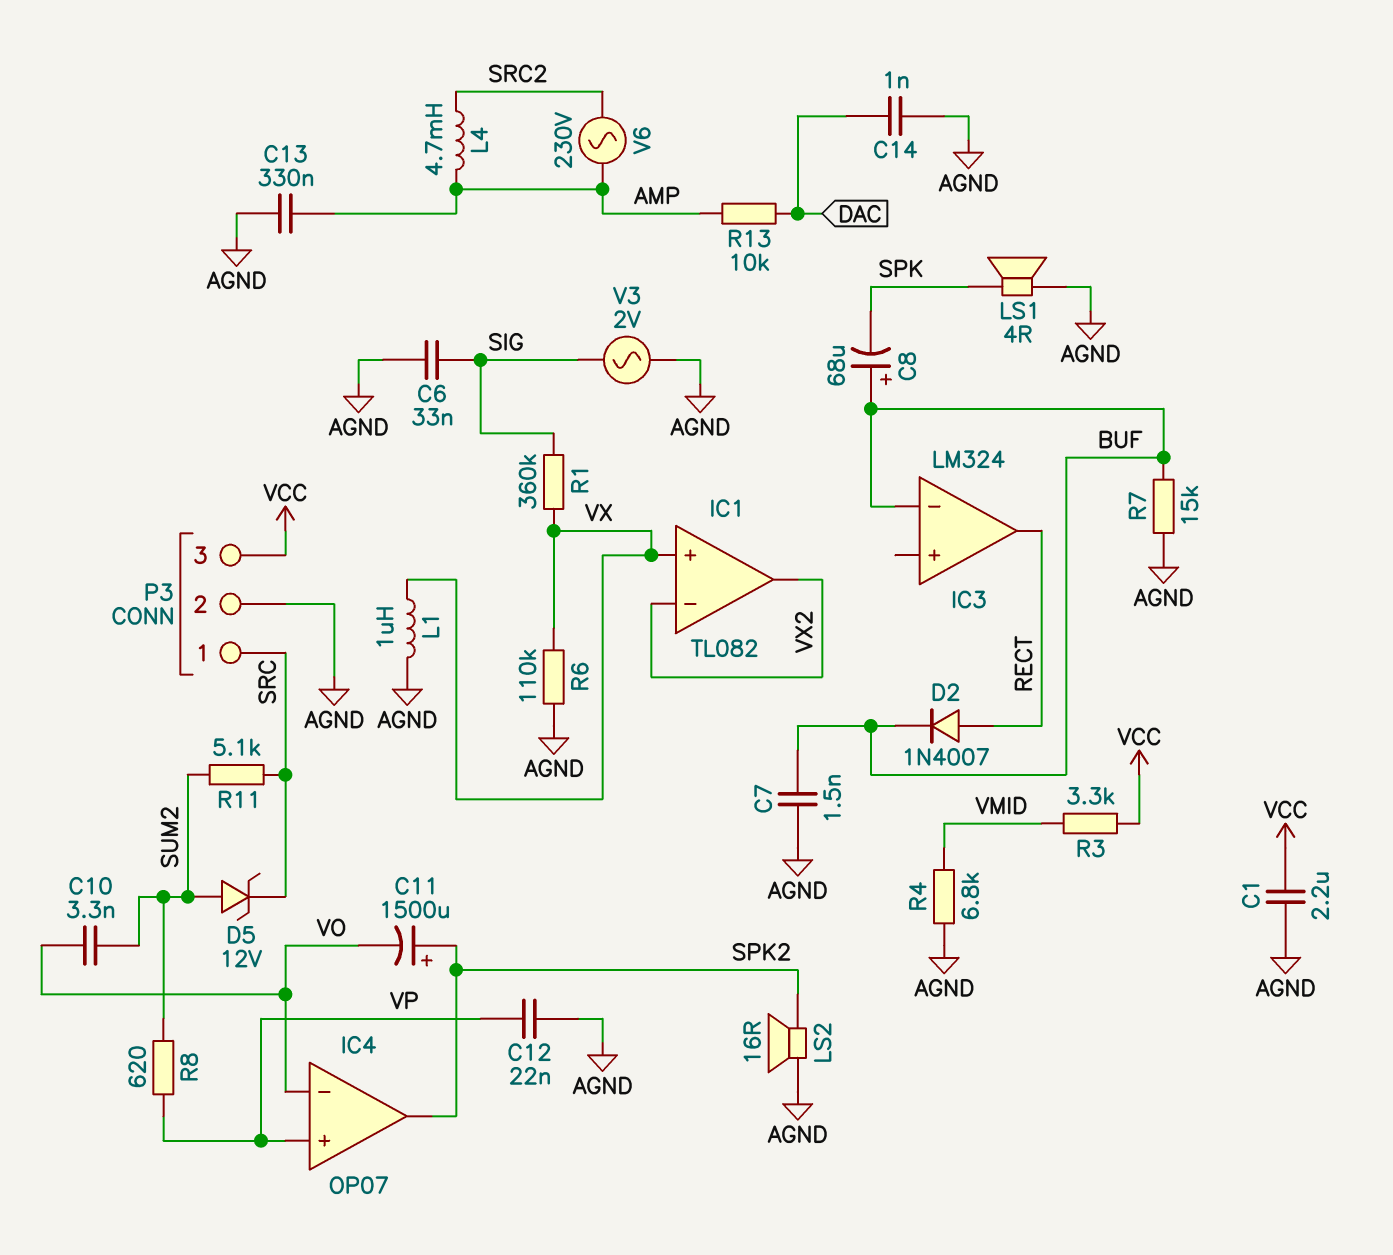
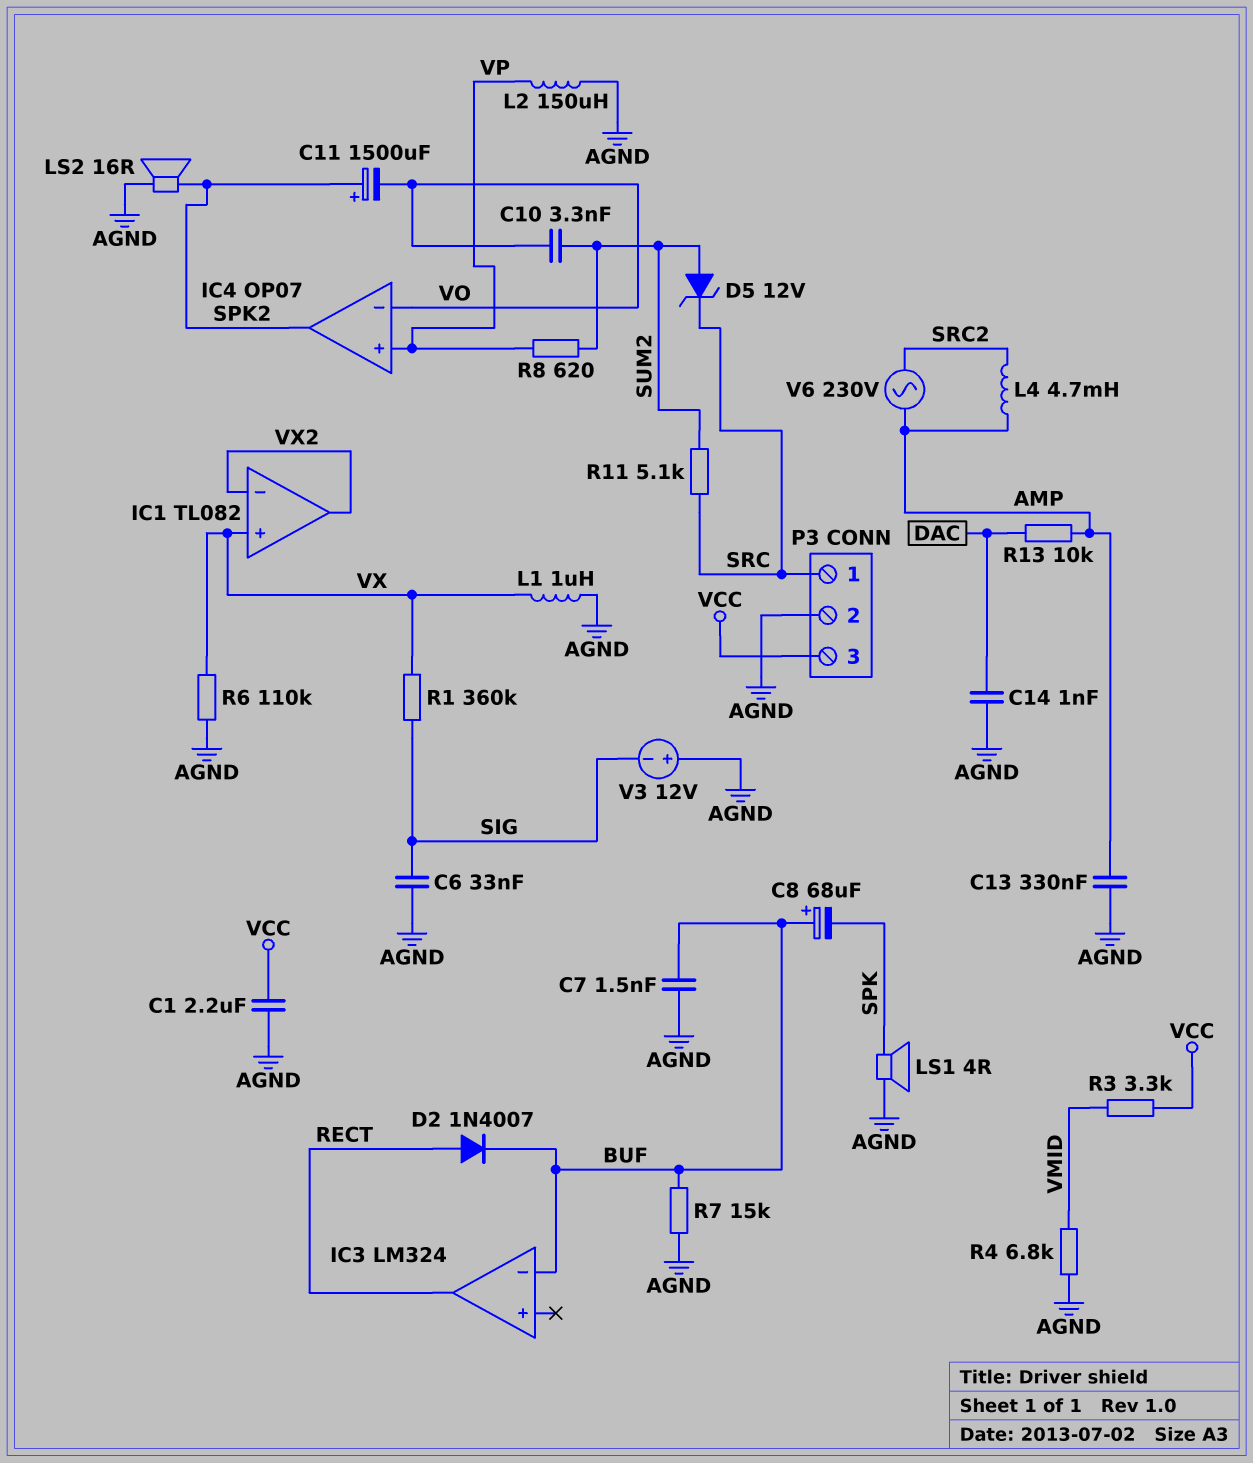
C12: 22nF (AGND, VP) -> none
L2: none -> 150uH (AGND, VP)
V3: AC 2V (AGND, SIG) -> 12V (plus AGND, minus SIG)

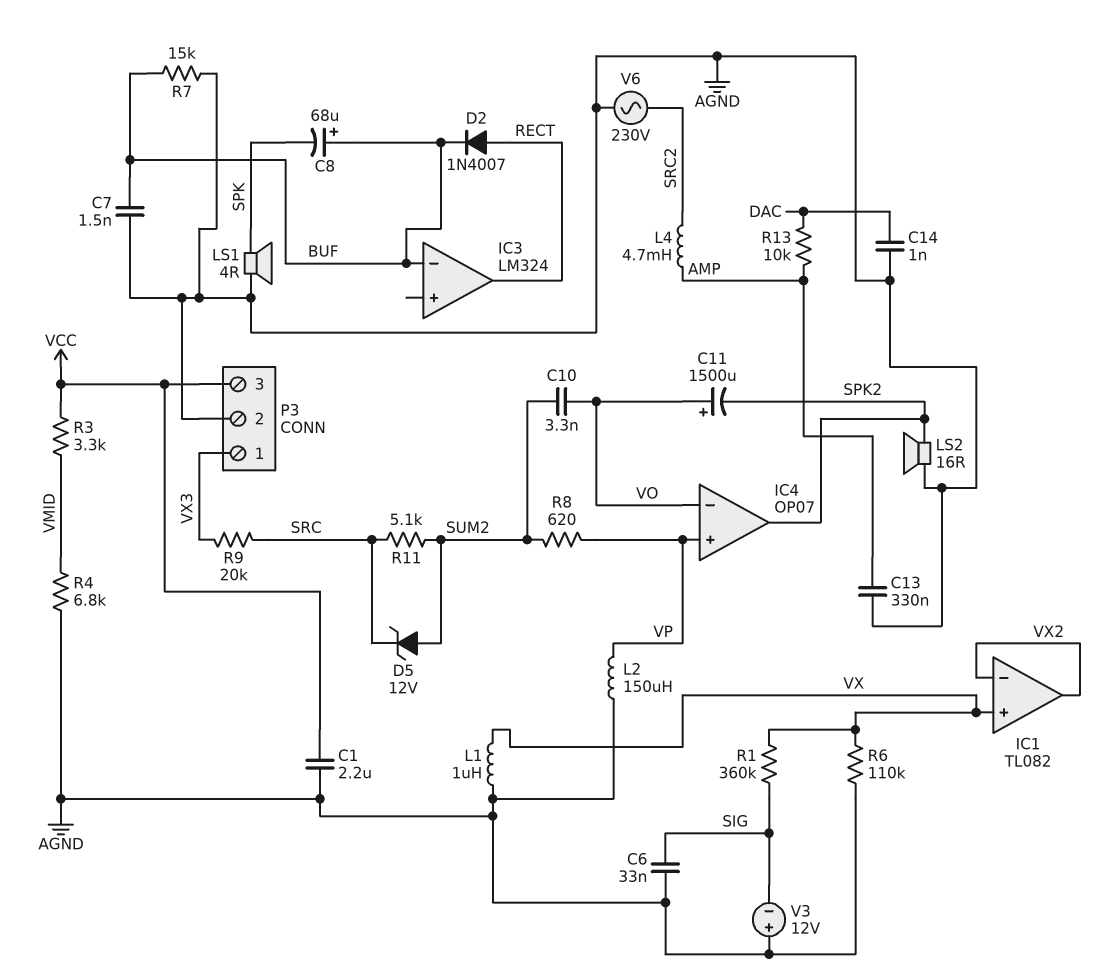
C11: 1500uF (plus SPK2, minus VO) -> 1500uF (plus VO, minus SPK2)
P3 pin 1: SRC -> VX3
R9: none -> 20k (SRC, VX3)
V6: AC 230V (AMP, SRC2) -> AC 230V (AGND, SRC2)

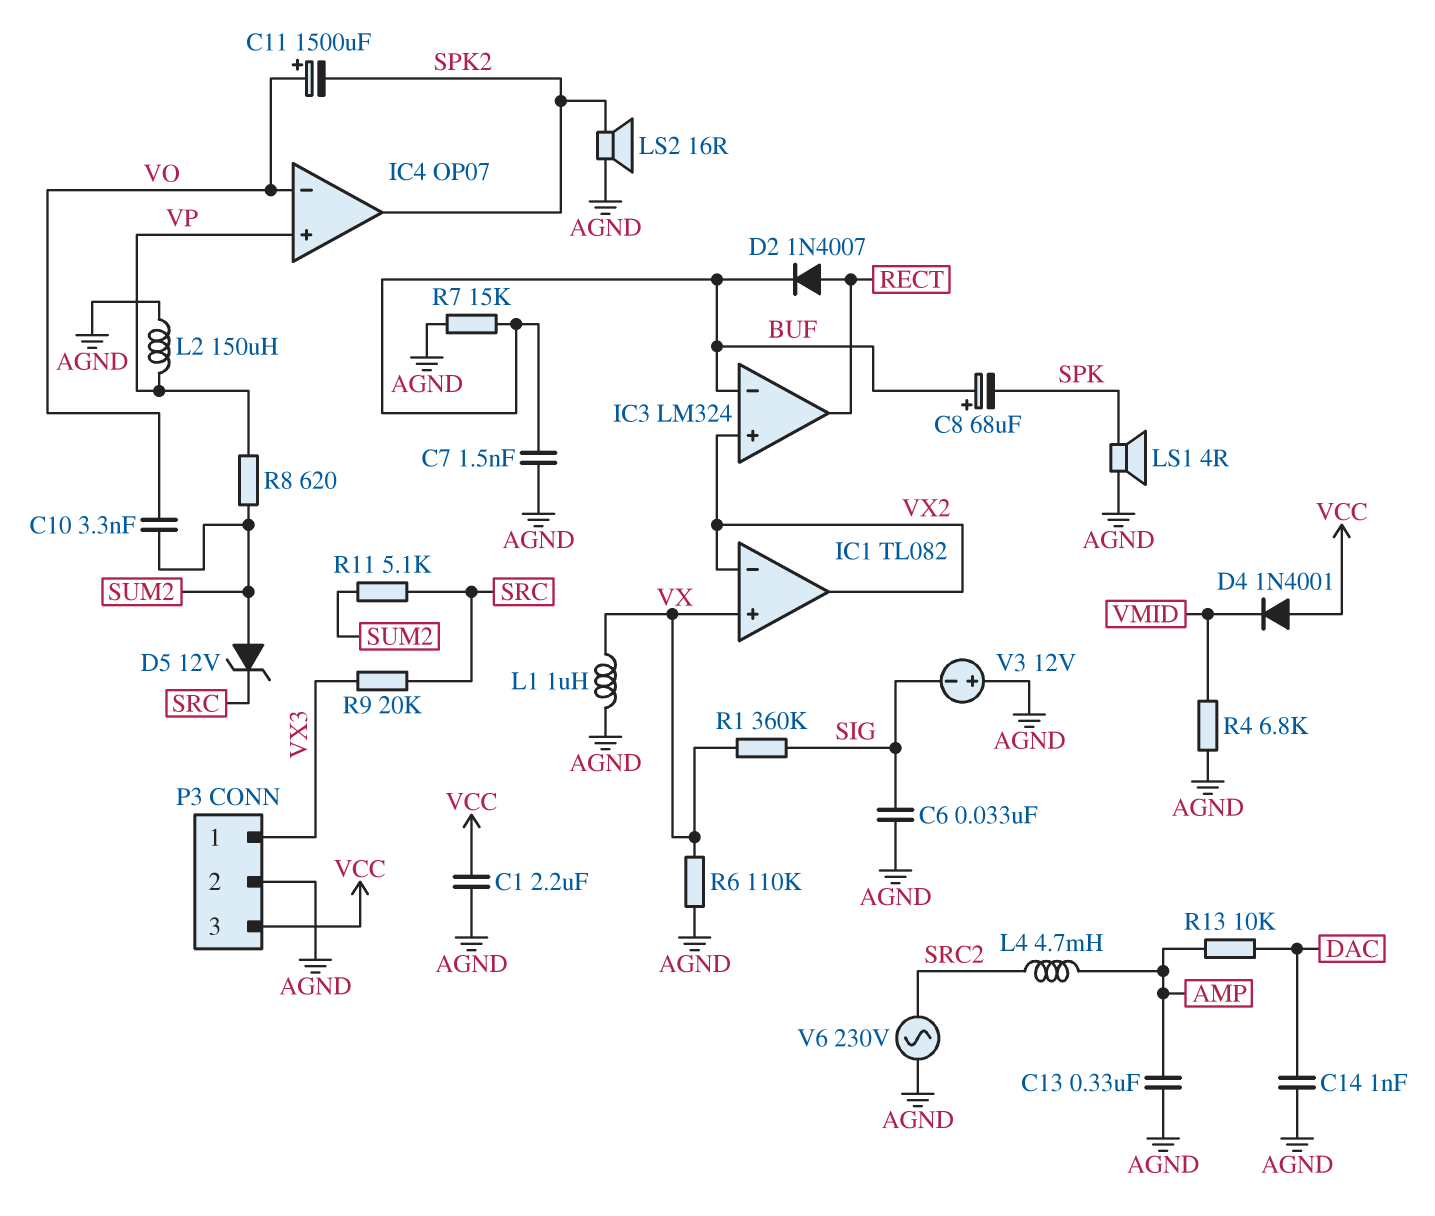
D4: none -> diode 1N4001 (A VCC, K VMID)
IC3 pin in+: none -> VX2
R3: 3.3k (VCC, VMID) -> none

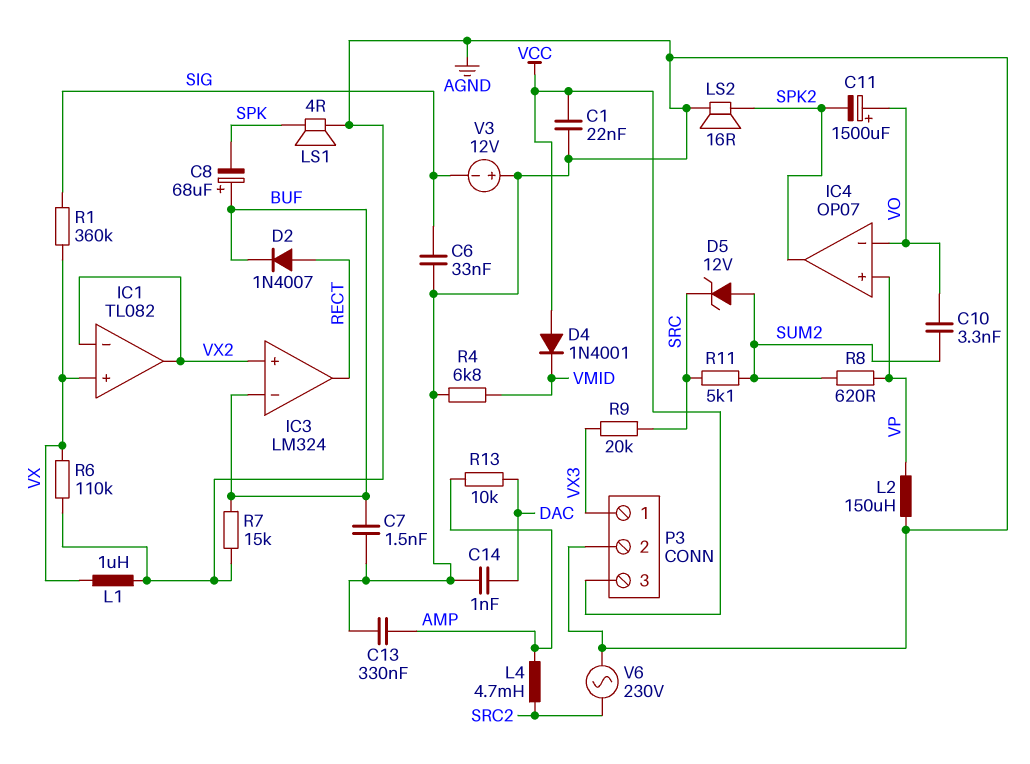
C1: 2.2uF (AGND, VCC) -> 22nF (AGND, VCC)

